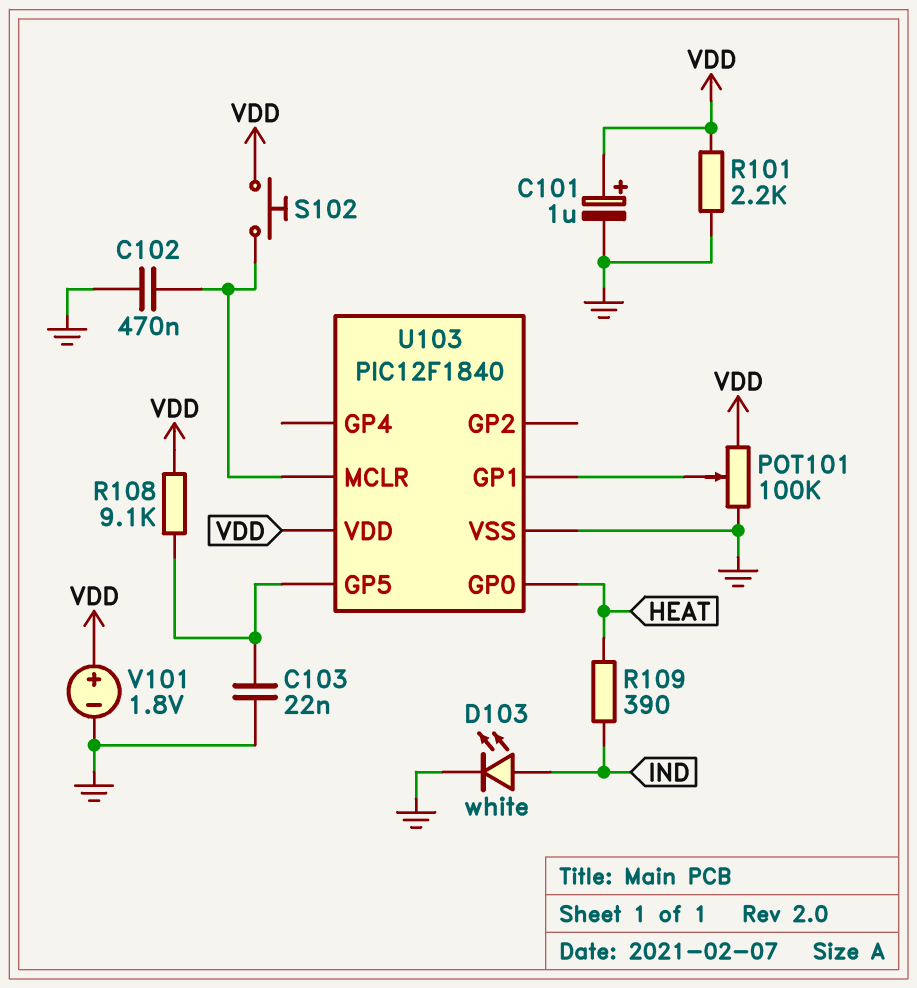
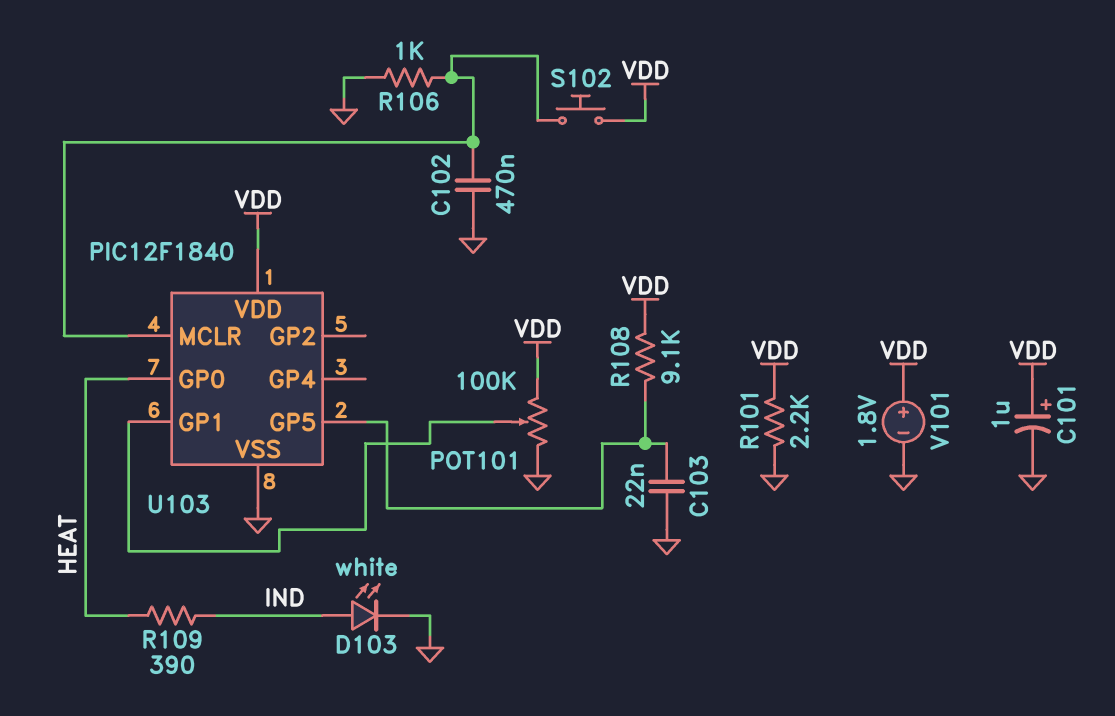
R106: none -> 1k (GND, U103/MCLR)

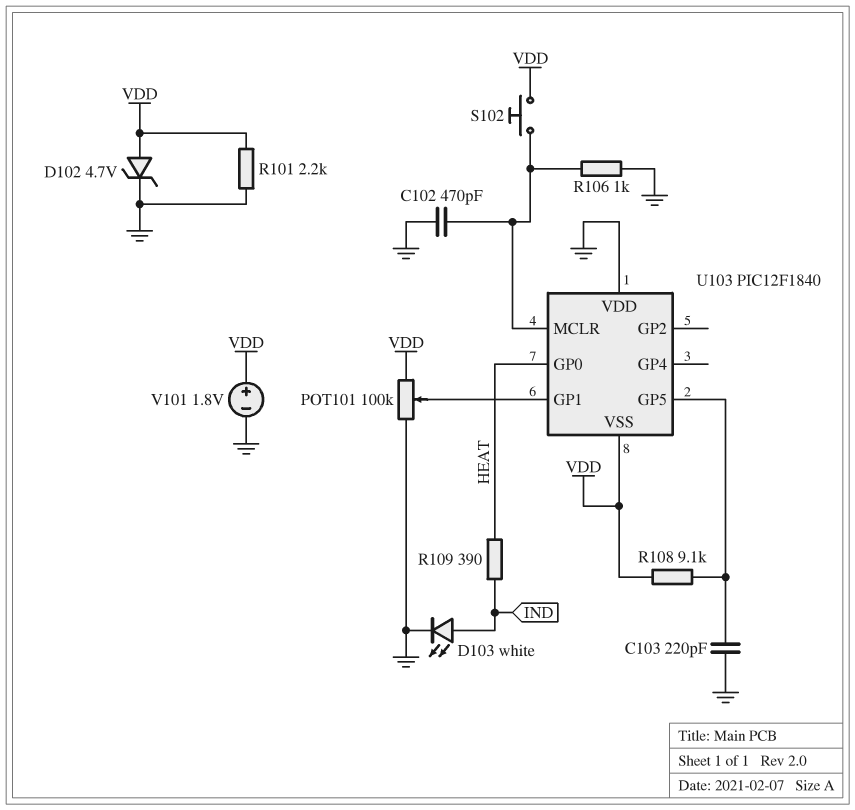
C101: 1uF (plus VDD, minus GND) -> none
C102: 470nF (GND, U103/MCLR) -> 470pF (GND, U103/MCLR)
C103: 22nF (GND, U103/GP5) -> 220pF (GND, U103/GP5)
D102: none -> zener 4.7V (A VDD, K GND)
U103 pin VDD: VDD -> GND
U103 pin VSS: GND -> VDD

